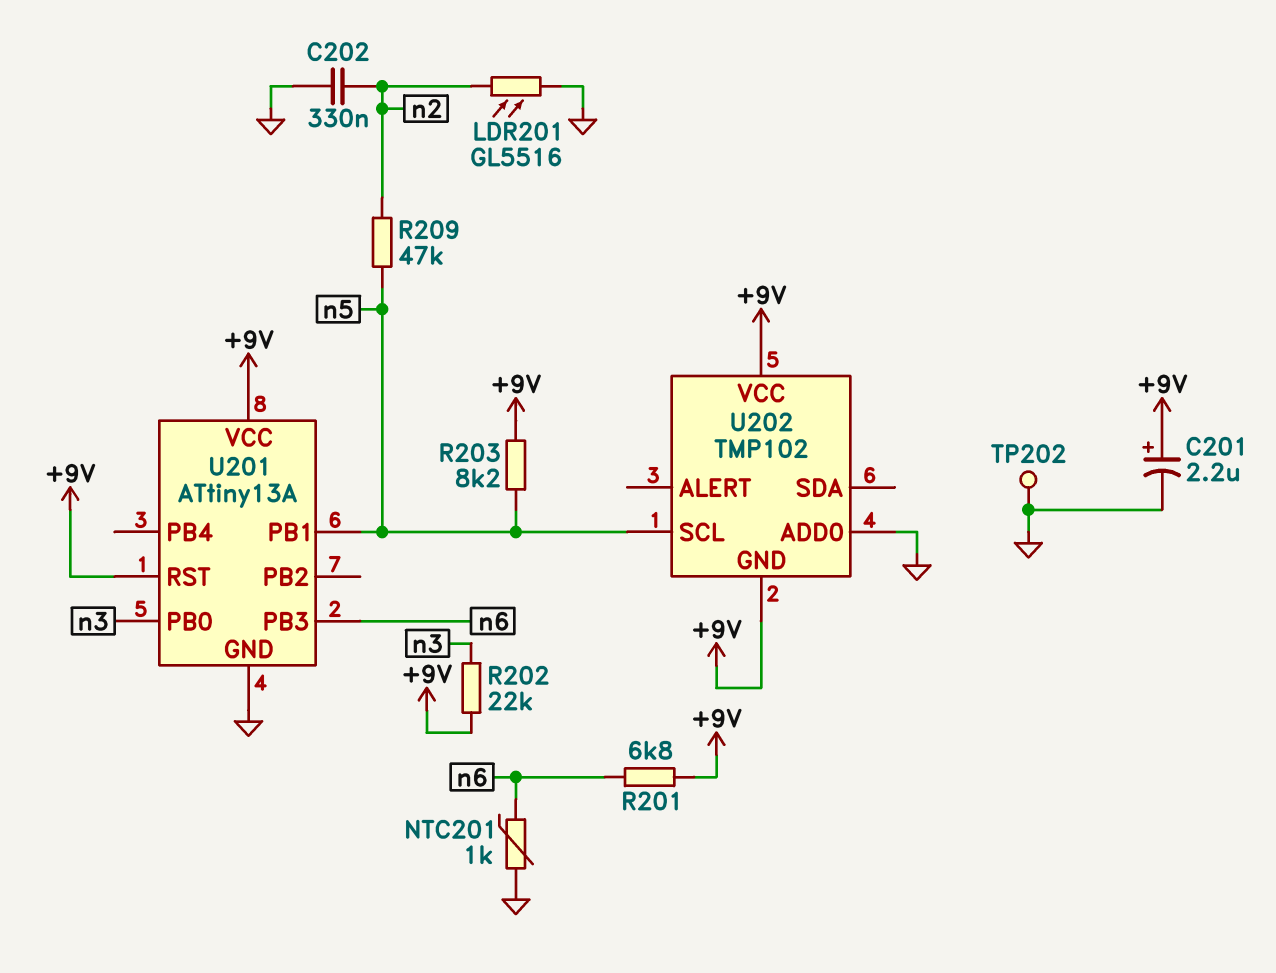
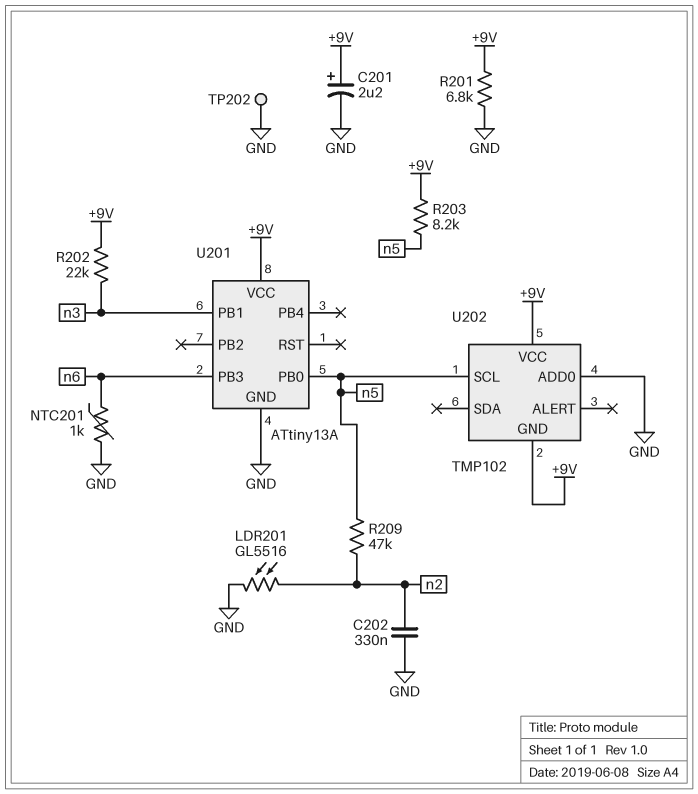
R201: 6.8k (+9V, n6) -> 6.8k (+9V, GND)
U201 pin PB0: n3 -> n5
U201 pin PB1: n5 -> n3
U201 pin RST: +9V -> none

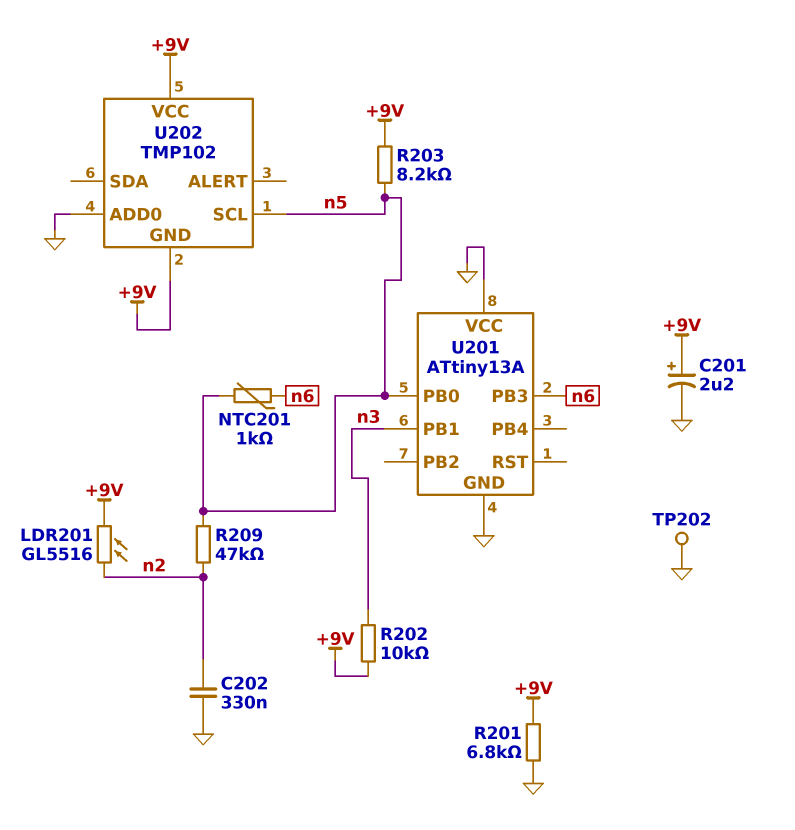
LDR201: GL5516 (GND, n2) -> GL5516 (+9V, n2)
NTC201: 1k (GND, n6) -> 1k (n5, n6)
R202: 22k (+9V, n3) -> 10k (+9V, n3)
U201 pin VCC: +9V -> GND

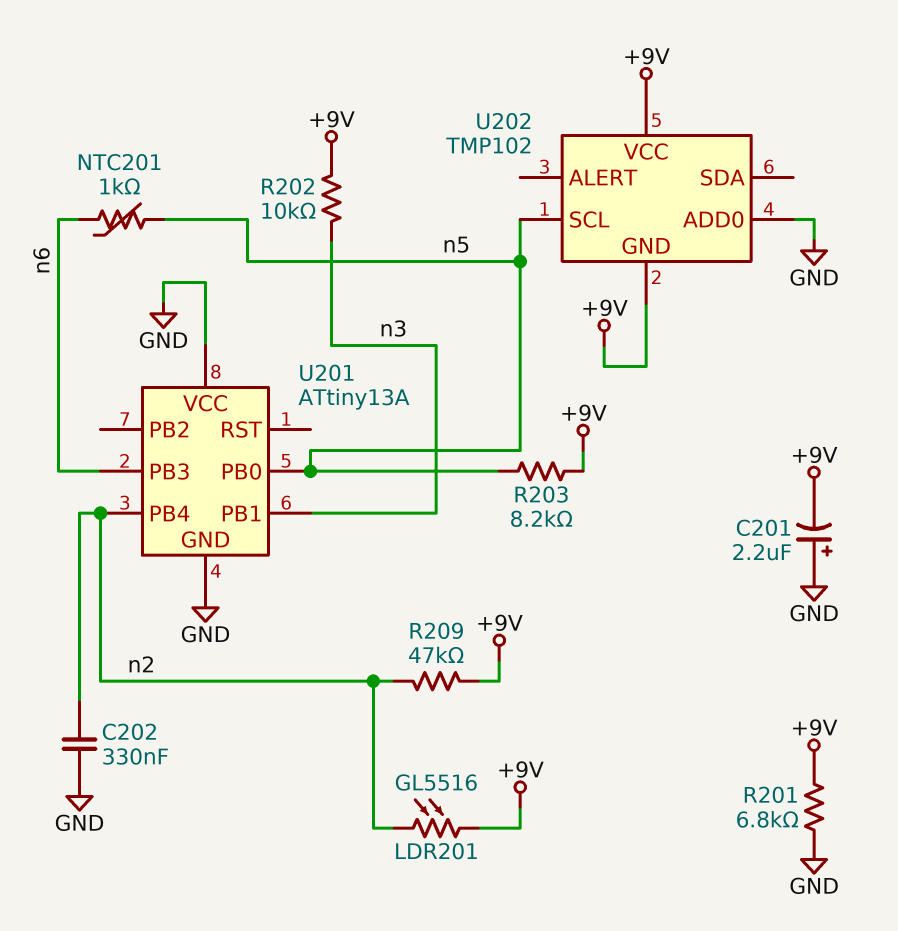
C201: 2.2uF (plus +9V, minus GND) -> 2.2uF (plus GND, minus +9V)
R209: 47k (n2, n5) -> 47k (+9V, n2)
TP202: test point (GND) -> none
U201 pin PB4: none -> n2

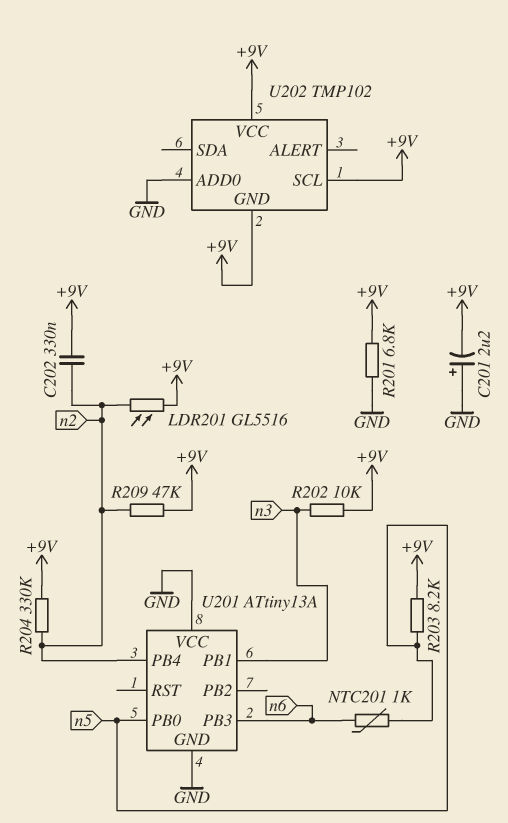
C202: 330nF (GND, n2) -> 330nF (+9V, n2)
R204: none -> 330k (+9V, n2)
U202 pin SCL: n5 -> +9V

